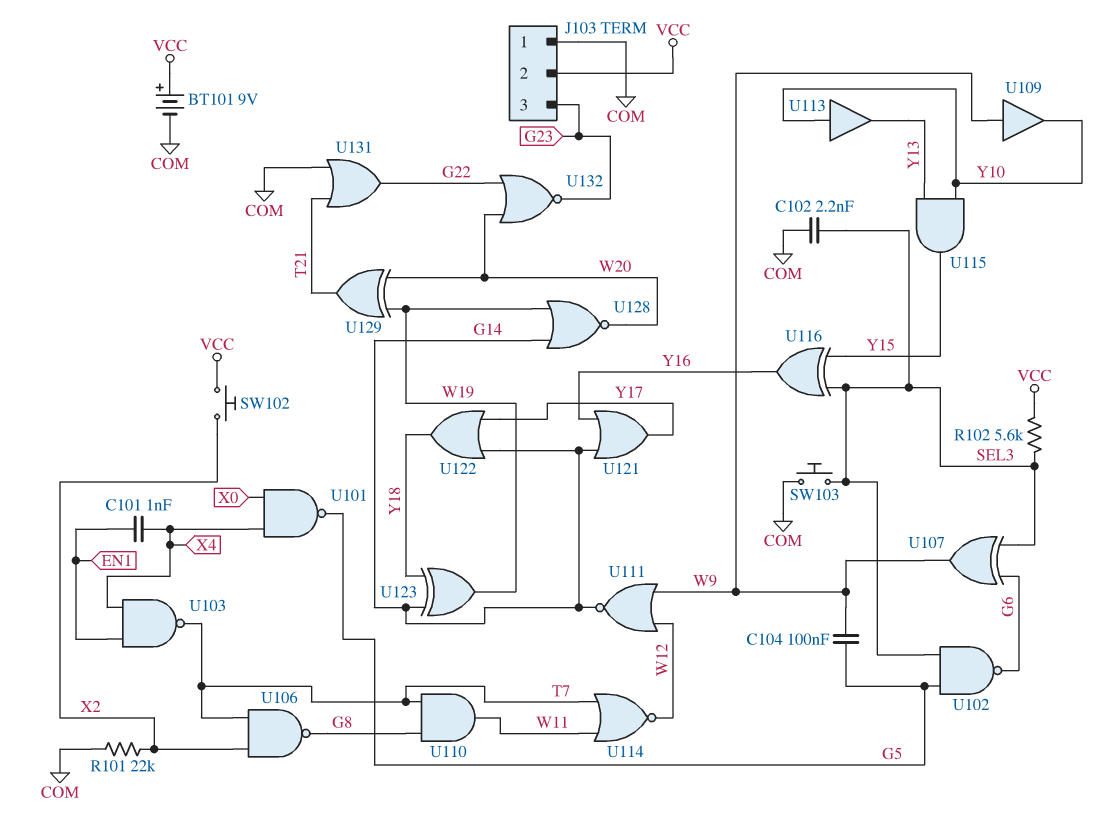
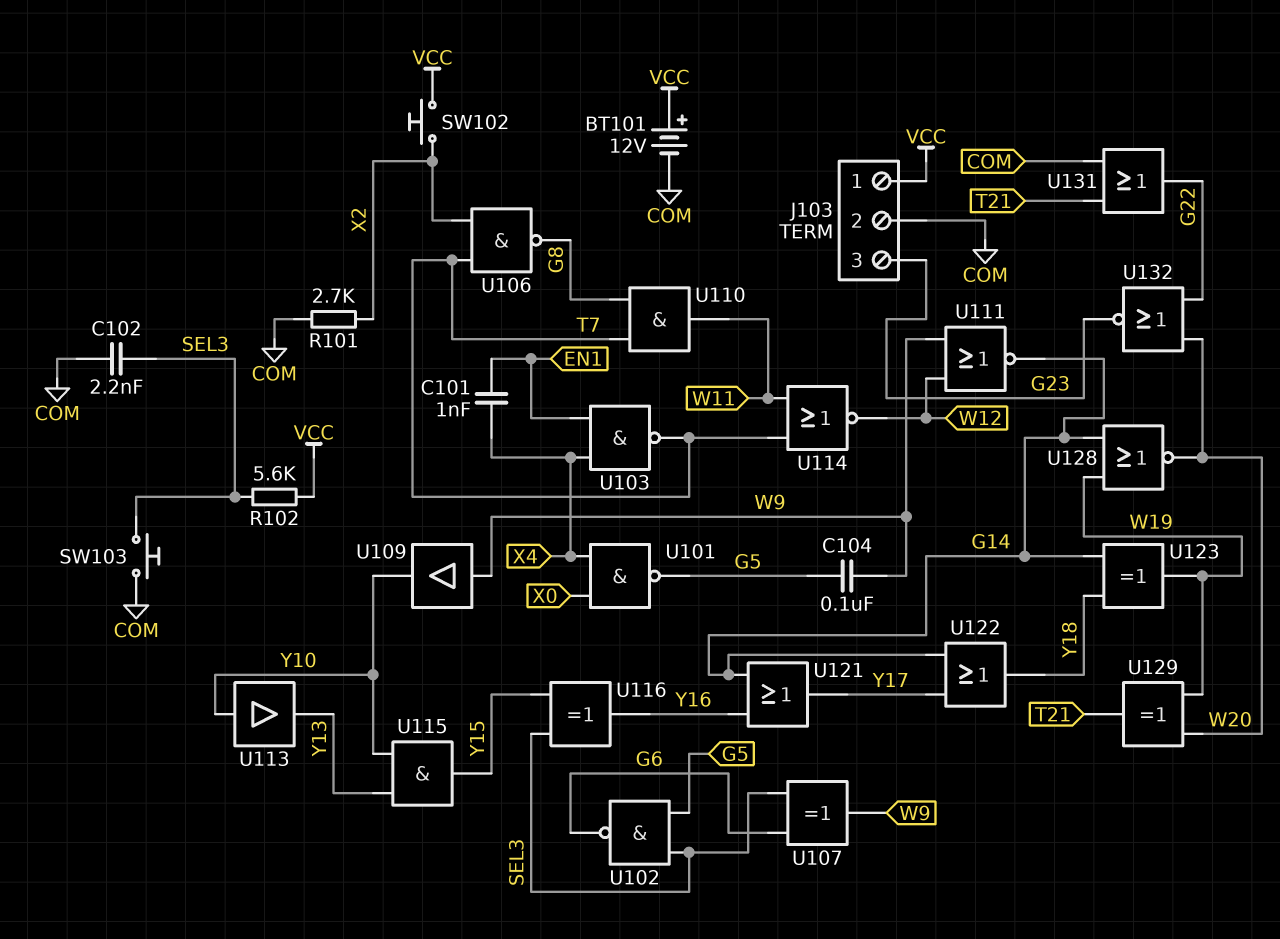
BT101: 9V (plus VCC, minus COM) -> 12V (plus VCC, minus COM)
J103 pin 1: COM -> VCC
J103 pin 2: VCC -> COM
R101: 22k (COM, X2) -> 2.7k (COM, X2)

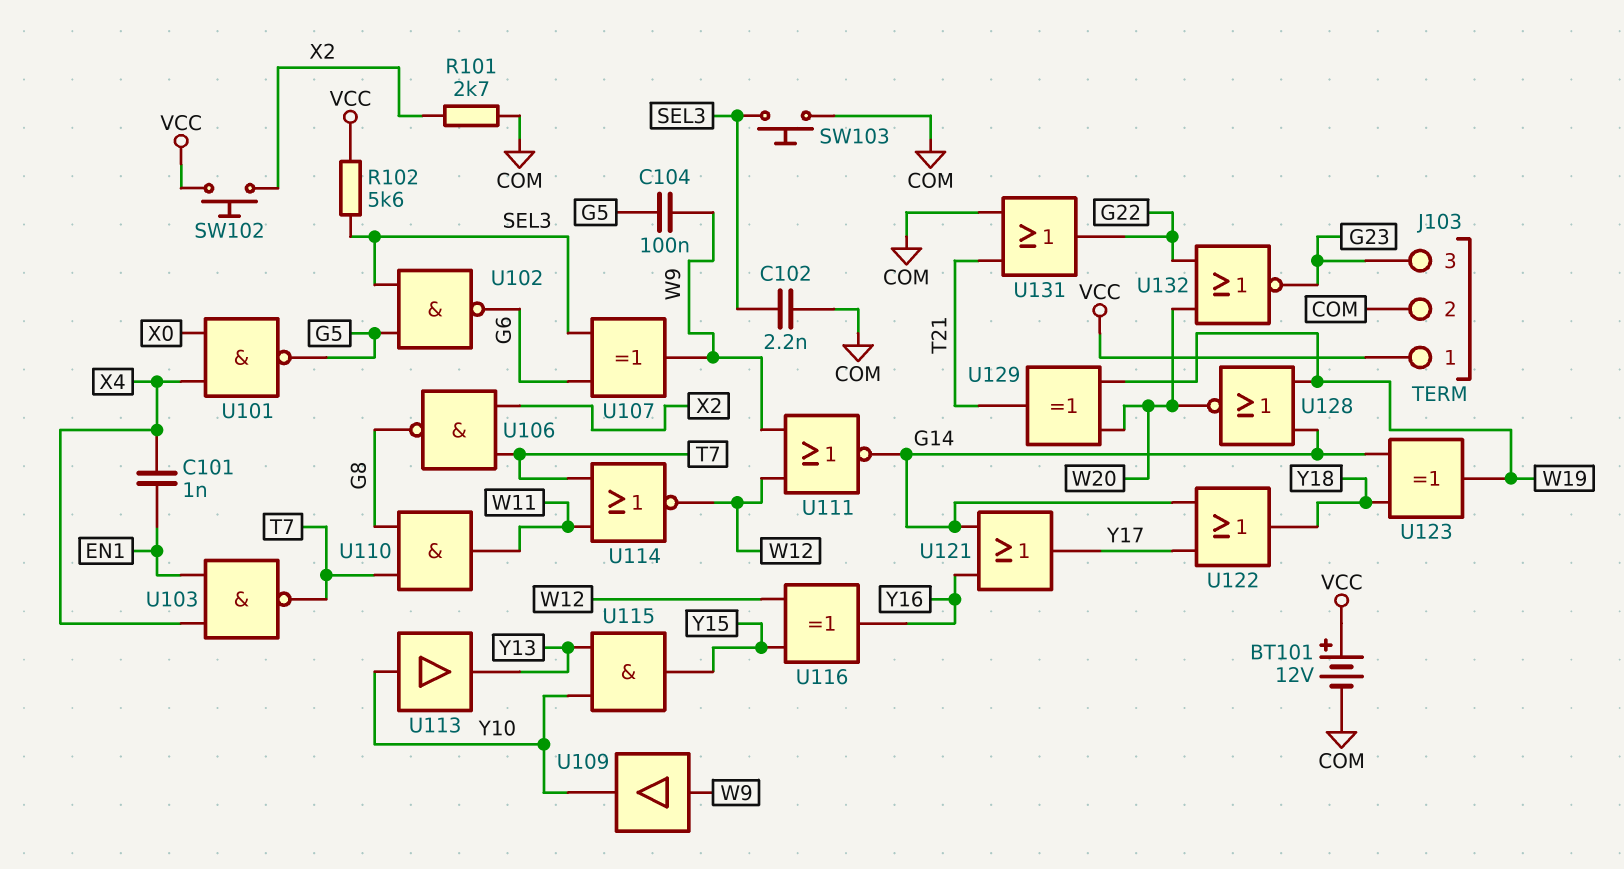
U116: XOR (in SEL3, in Y15, out Y16) -> XOR (in W12, in Y15, out Y16)

